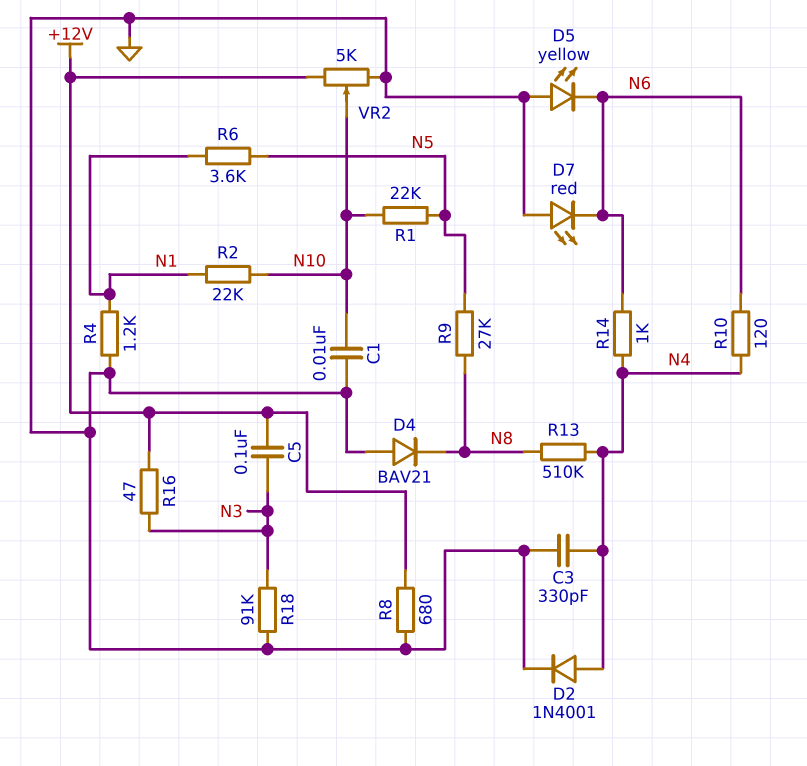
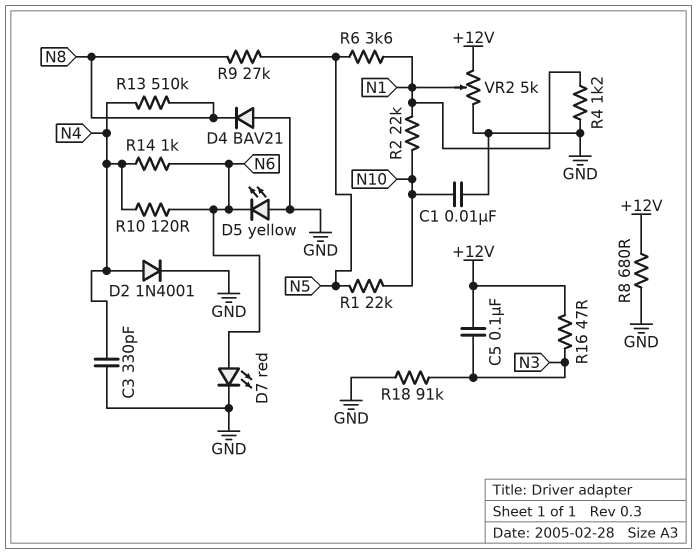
D7: LED red (A GND, K N6) -> LED red (A N6, K GND)
VR2: 5k (+12V, GND, wiper N10) -> 5k (+12V, GND, wiper N1)

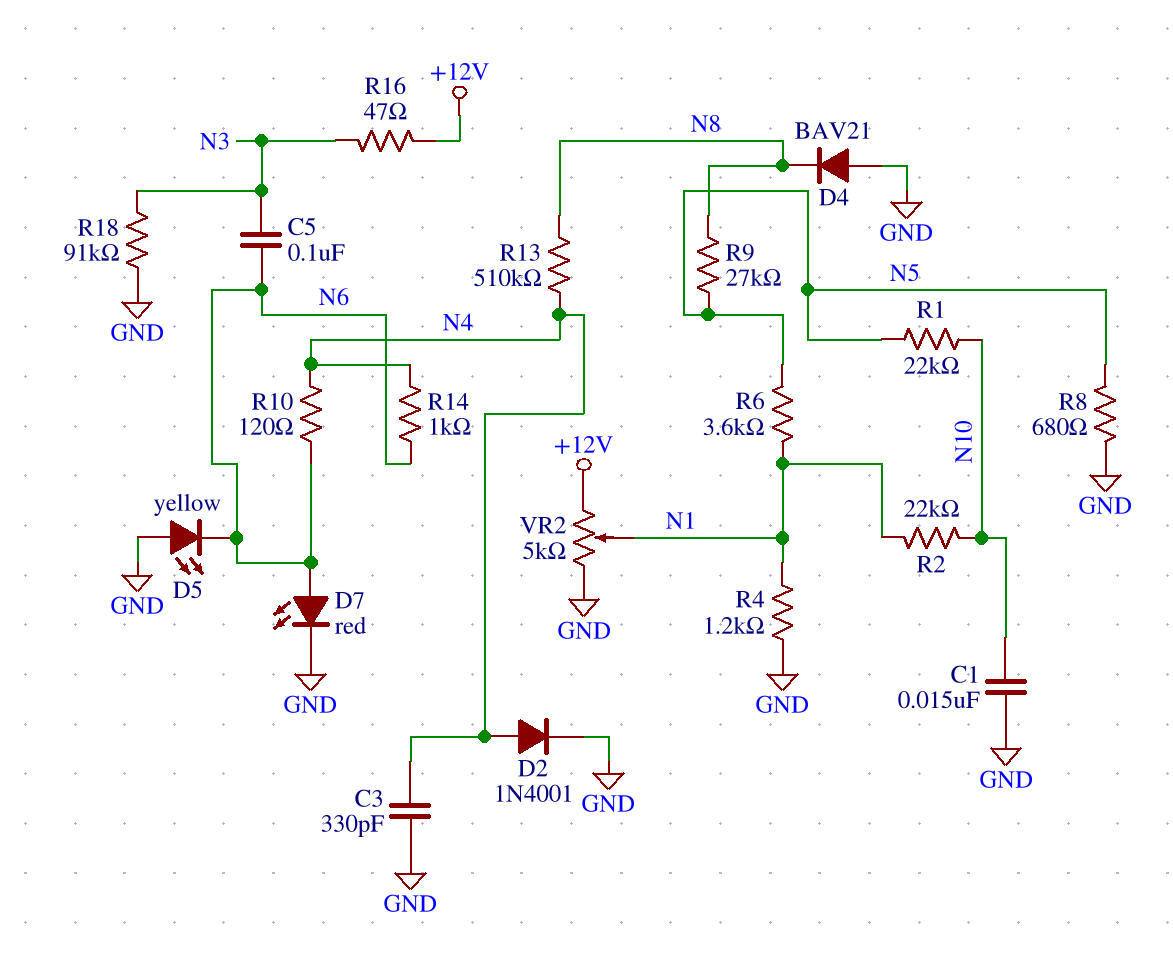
C1: 10nF (GND, N10) -> 15nF (GND, N10)
C5: 100nF (+12V, N3) -> 100nF (N3, N6)
R8: 680 (+12V, GND) -> 680 (GND, N5)

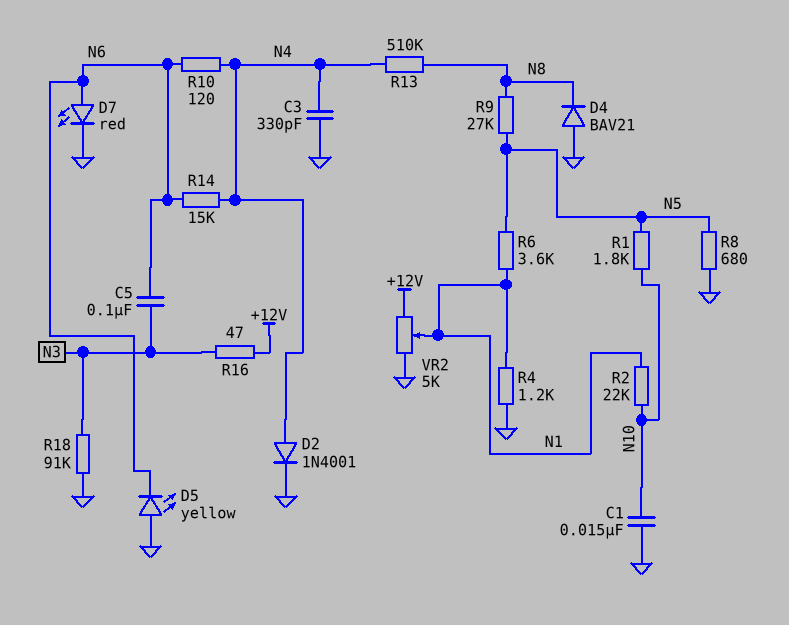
R1: 22k (N5, N10) -> 1.8k (N5, N10)
R14: 1k (N4, N6) -> 15k (N4, N6)

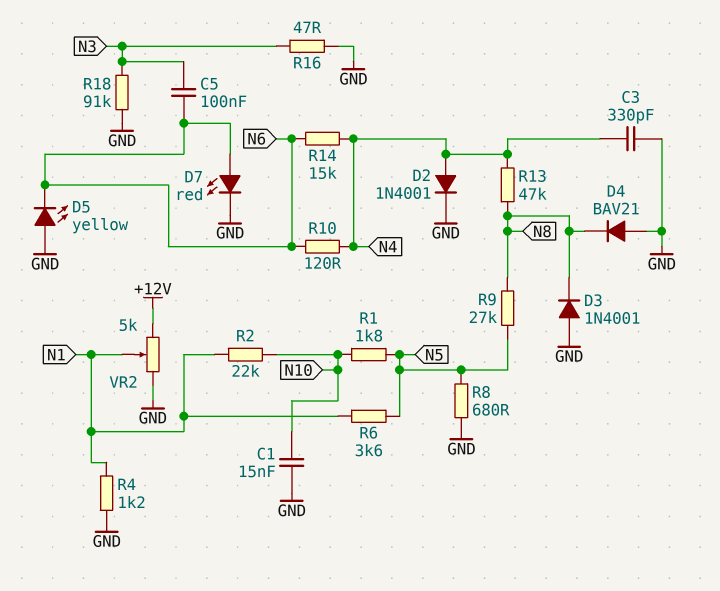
D3: none -> diode 1N4001 (A GND, K N8)
R13: 510k (N4, N8) -> 47k (N4, N8)
R16: 47 (+12V, N3) -> 47 (GND, N3)

